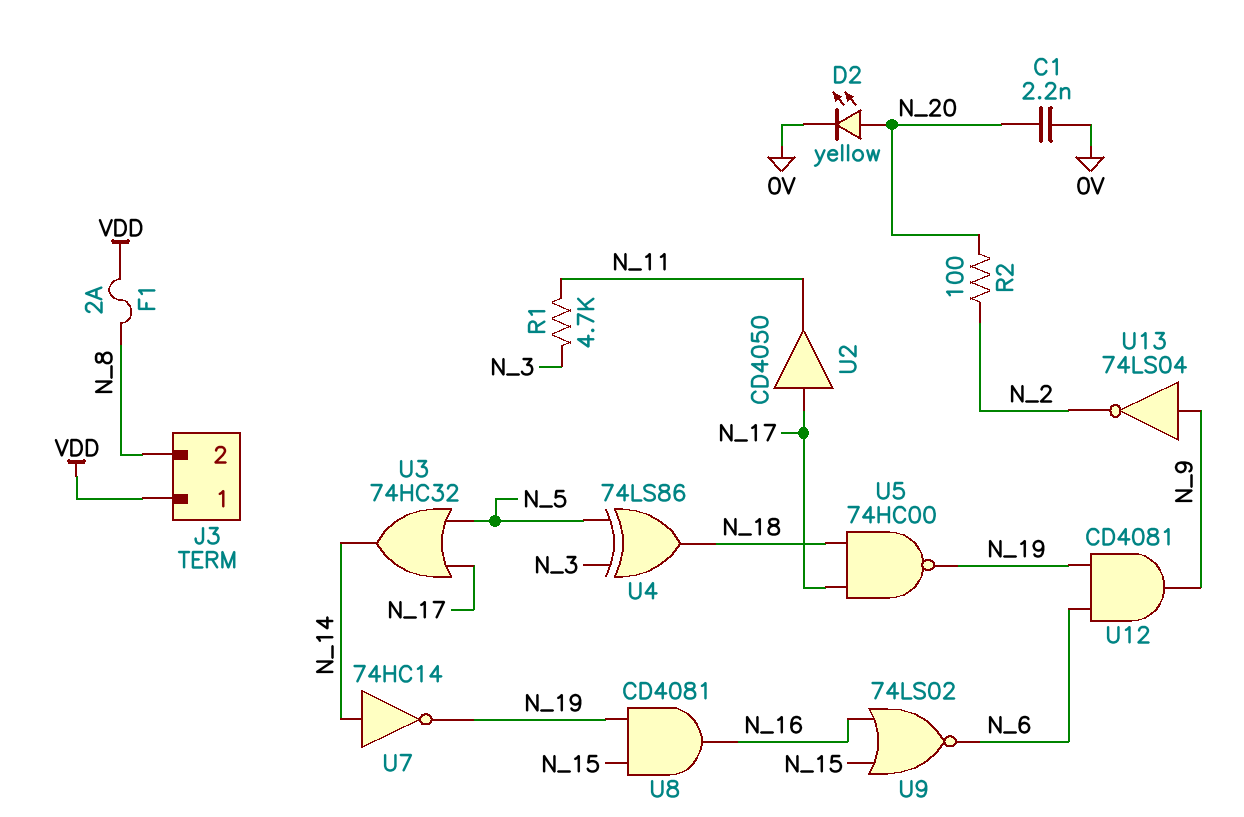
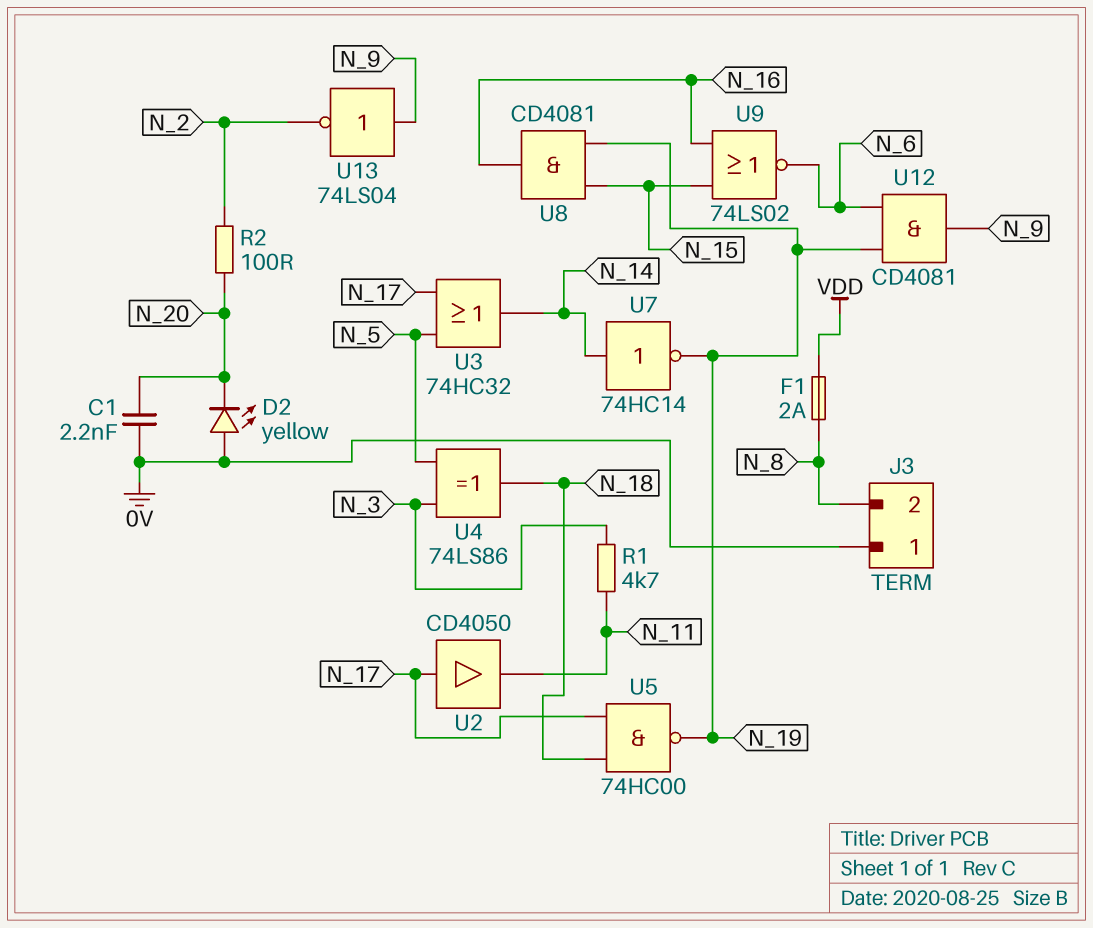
D2: LED yellow (A N_20, K 0V) -> LED yellow (A 0V, K N_20)
J3 pin 1: VDD -> 0V

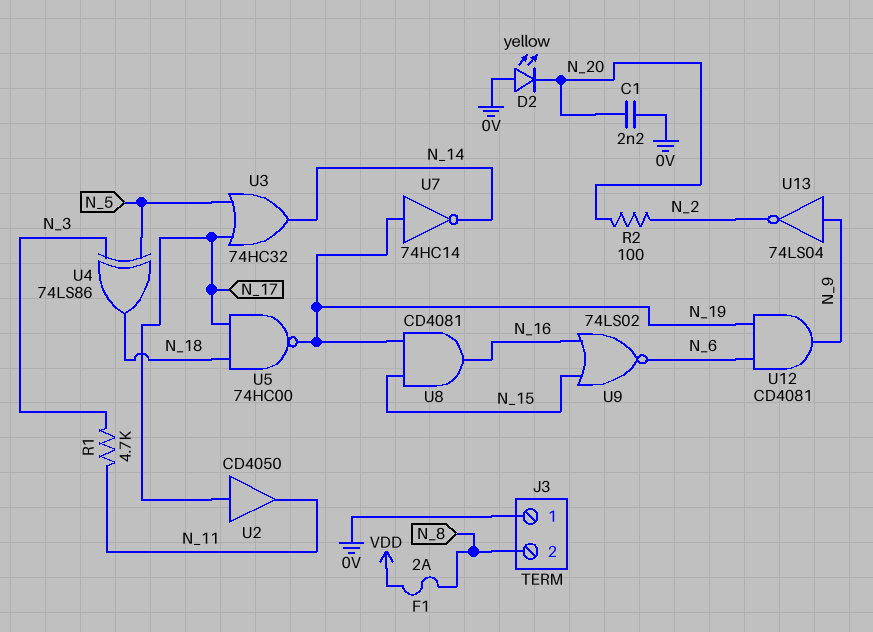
U7: NOT 74HC14 (in N_14, out N_19) -> NOT 74HC14 (in N_19, out N_14)

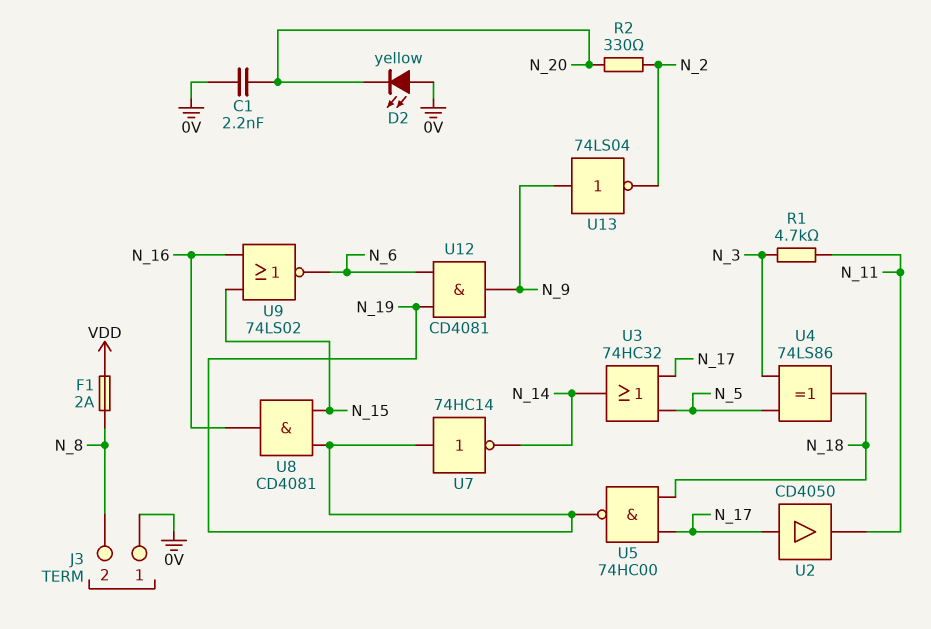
R2: 100 (N_2, N_20) -> 330 (N_2, N_20)

